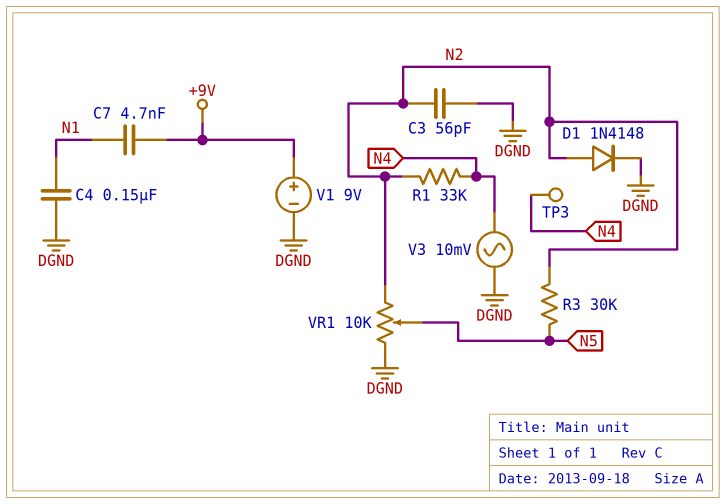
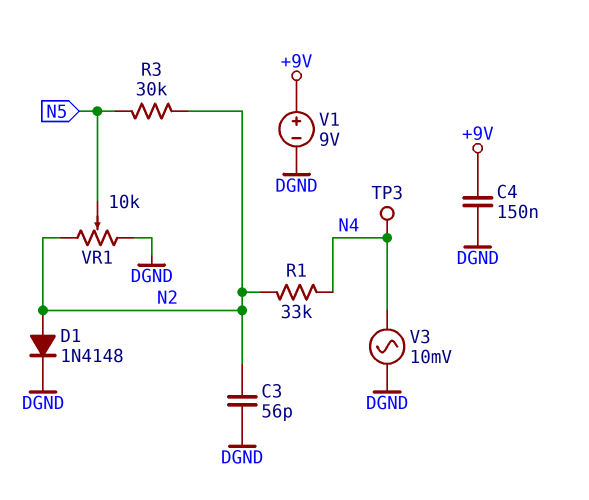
C4: 150nF (DGND, N1) -> 150nF (+9V, DGND)
C7: 4.7nF (+9V, N1) -> none

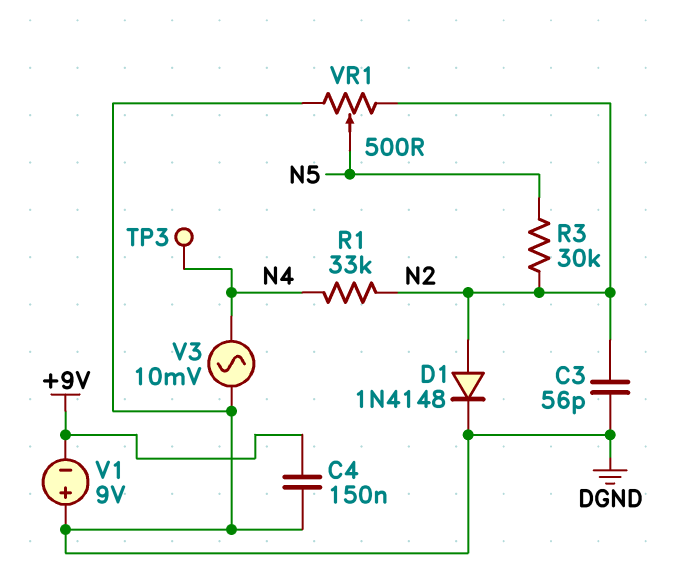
V1: 9V (plus +9V, minus DGND) -> 9V (plus DGND, minus +9V)
VR1: 10k (DGND, N2, wiper N5) -> 500 (DGND, N2, wiper N5)

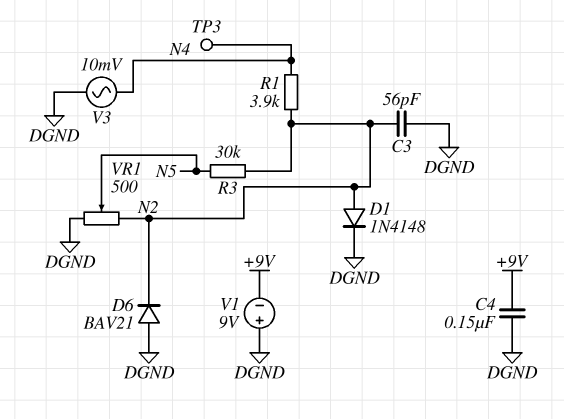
D6: none -> diode BAV21 (A DGND, K N2)
R1: 33k (N2, N4) -> 3.9k (N2, N4)

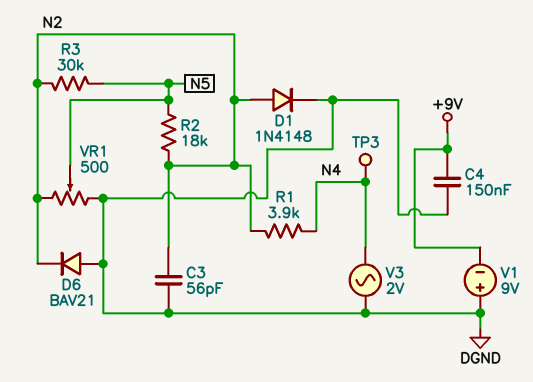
R2: none -> 18k (N2, N5)
V3: AC 10mV (DGND, N4) -> AC 2V (DGND, N4)

